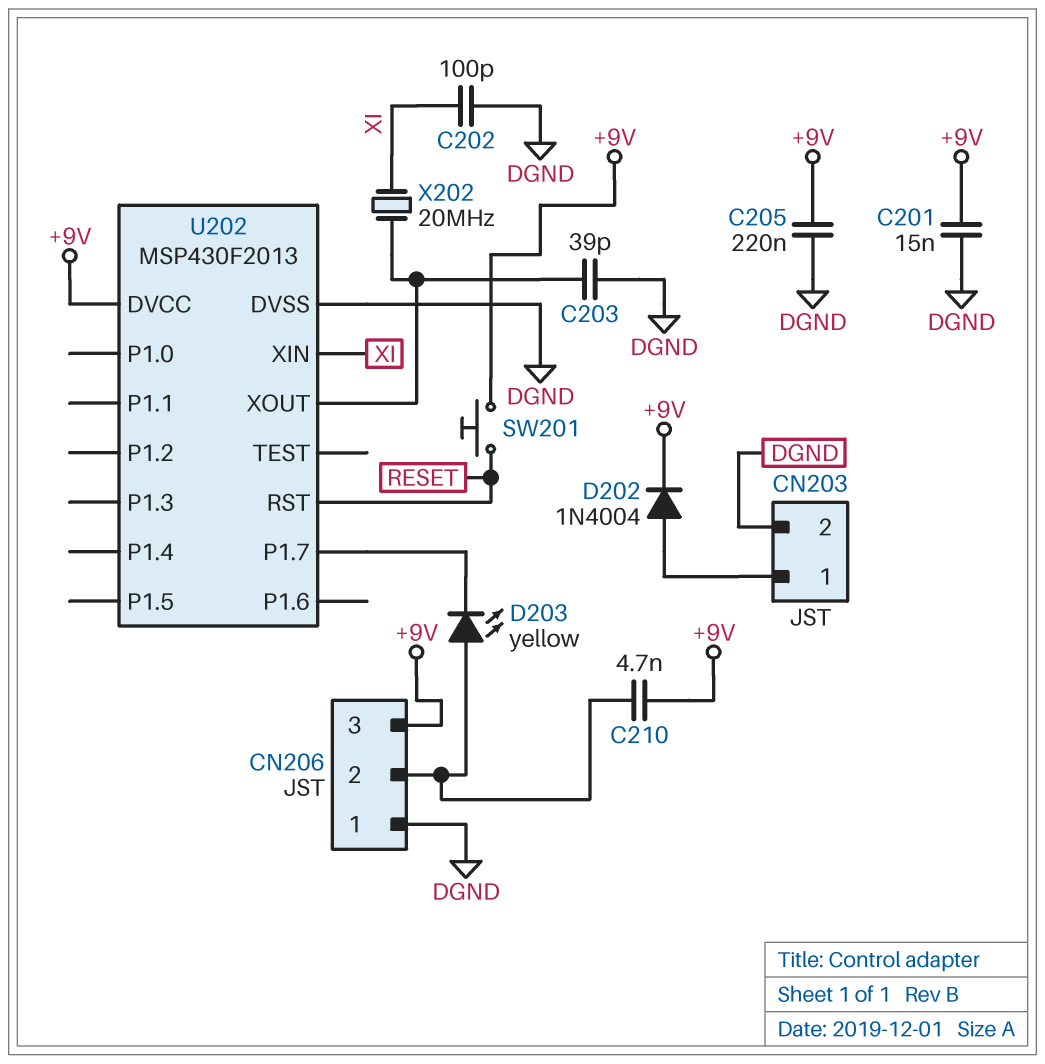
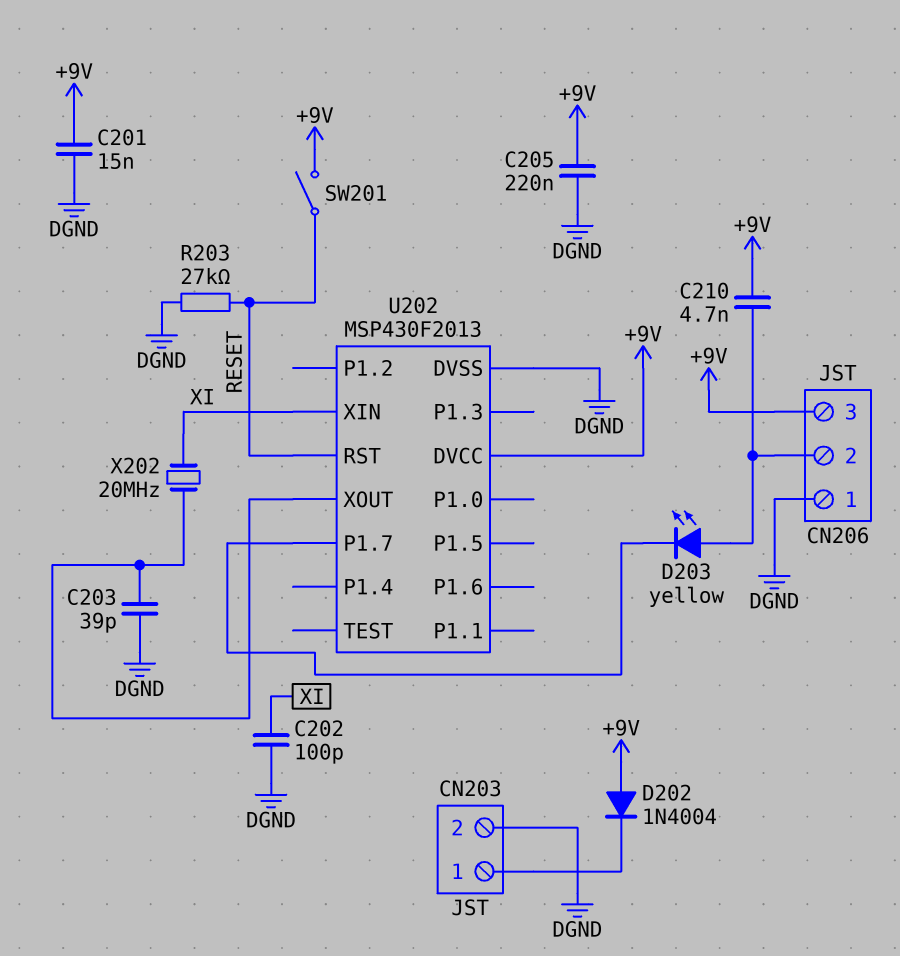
D202: diode 1N4004 (A CN203/1, K +9V) -> diode 1N4004 (A +9V, K CN203/1)
R203: none -> 27k (DGND, RESET)
SW201: button (+9V, RESET) -> switch (+9V, RESET)

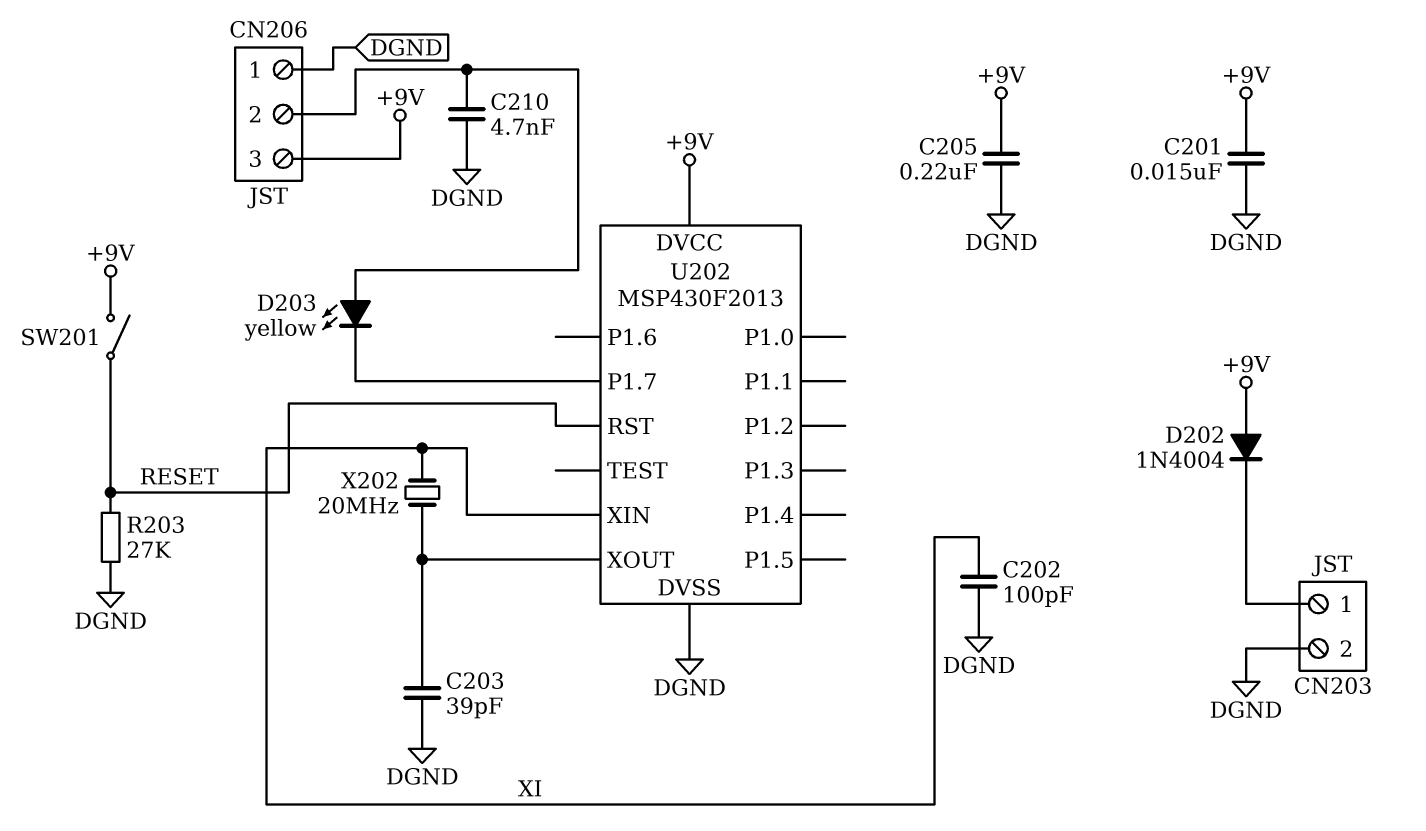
C210: 4.7nF (+9V, CN206/2) -> 4.7nF (CN206/2, DGND)

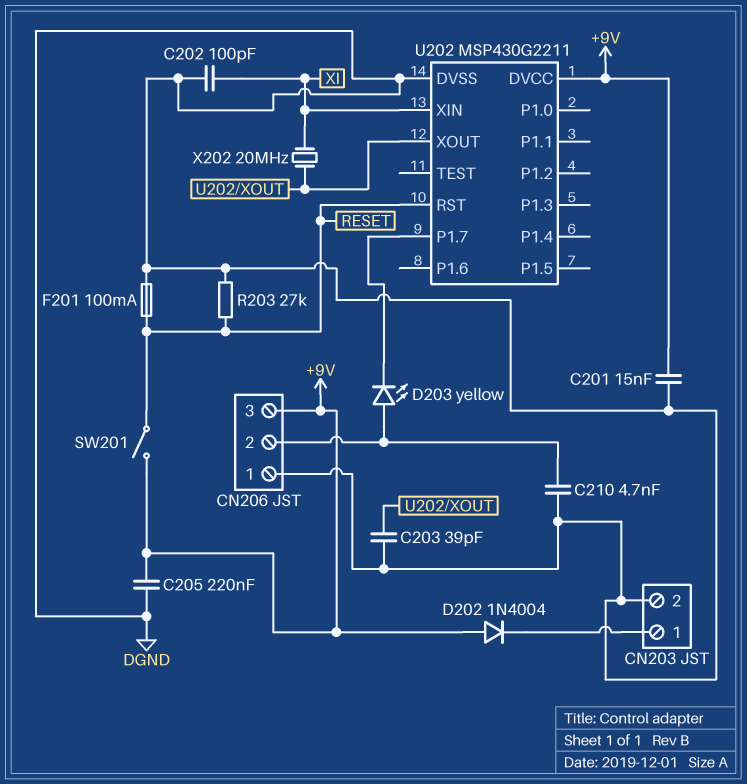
F201: none -> 100mA (DGND, RESET)
U202: MSP430F2013 -> MSP430G2211

